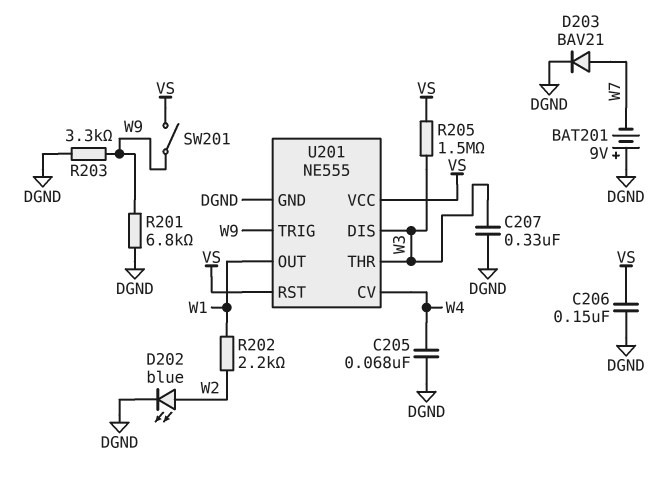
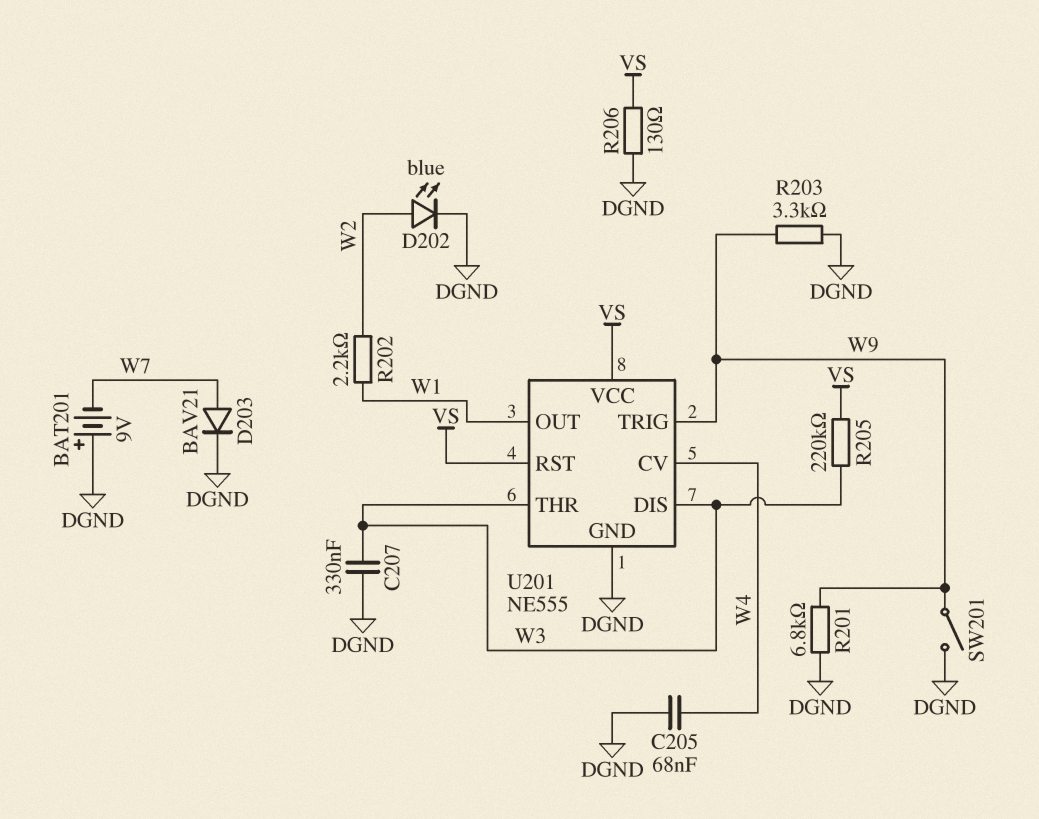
C206: 150nF (DGND, VS) -> none
R205: 1.5M (VS, W3) -> 220k (VS, W3)
R206: none -> 130 (DGND, VS)
SW201: switch (VS, W9) -> switch (DGND, W9)

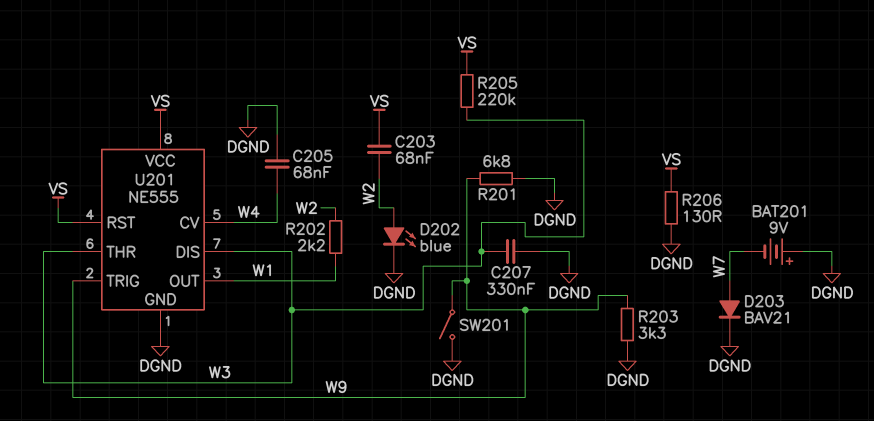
C203: none -> 68nF (VS, W2)

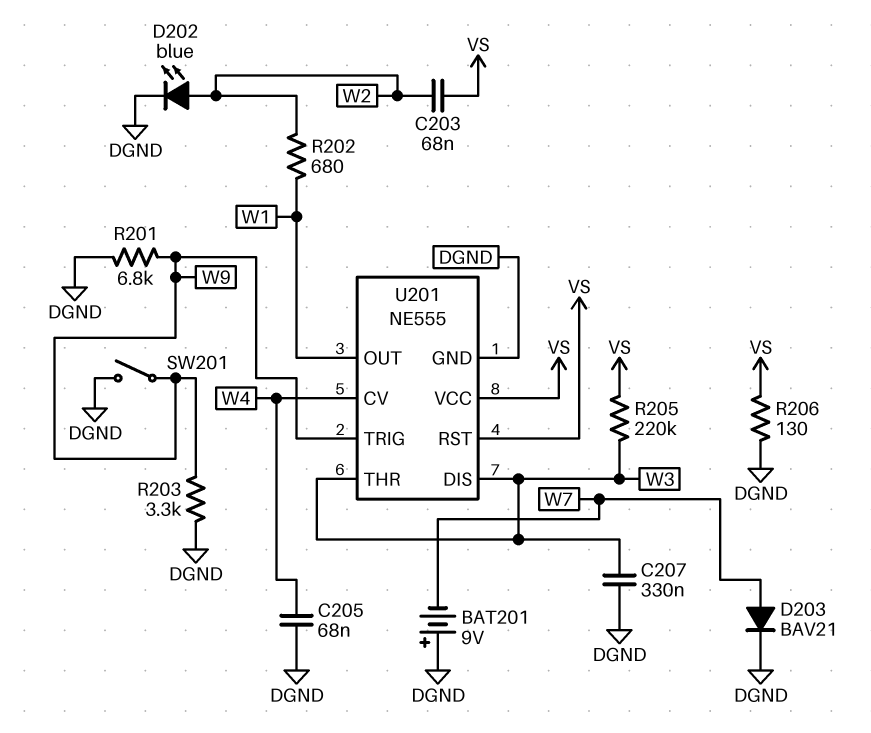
R202: 2.2k (W1, W2) -> 680 (W1, W2)

